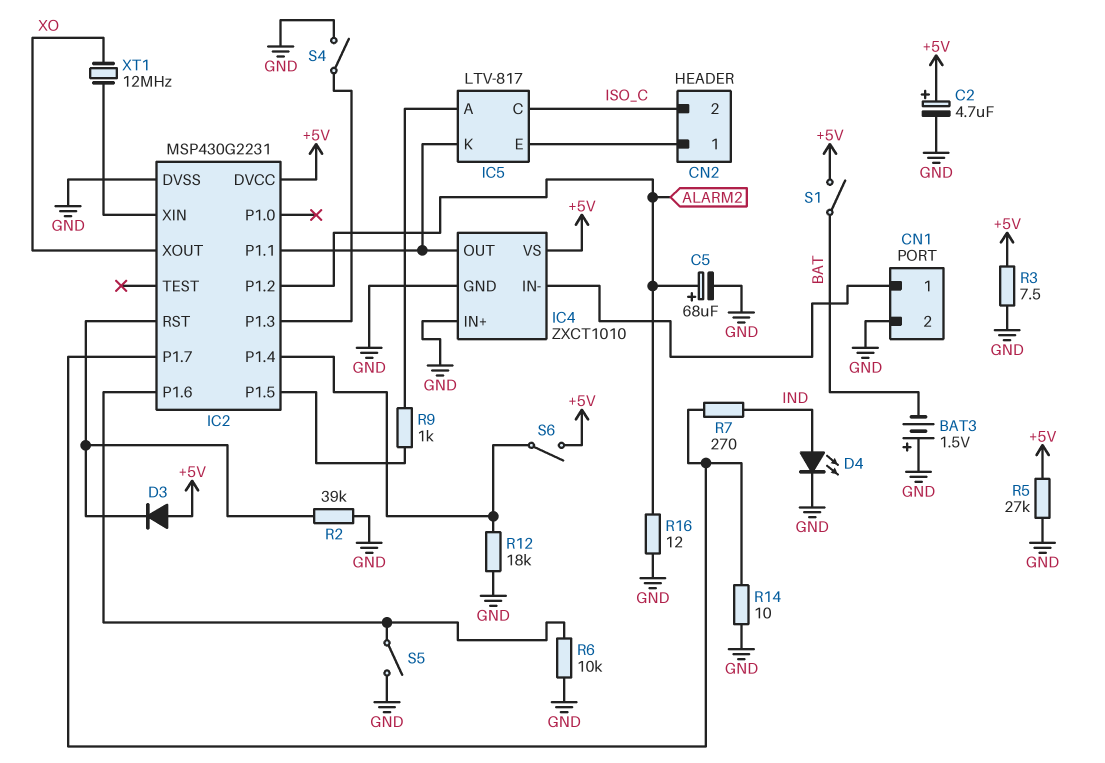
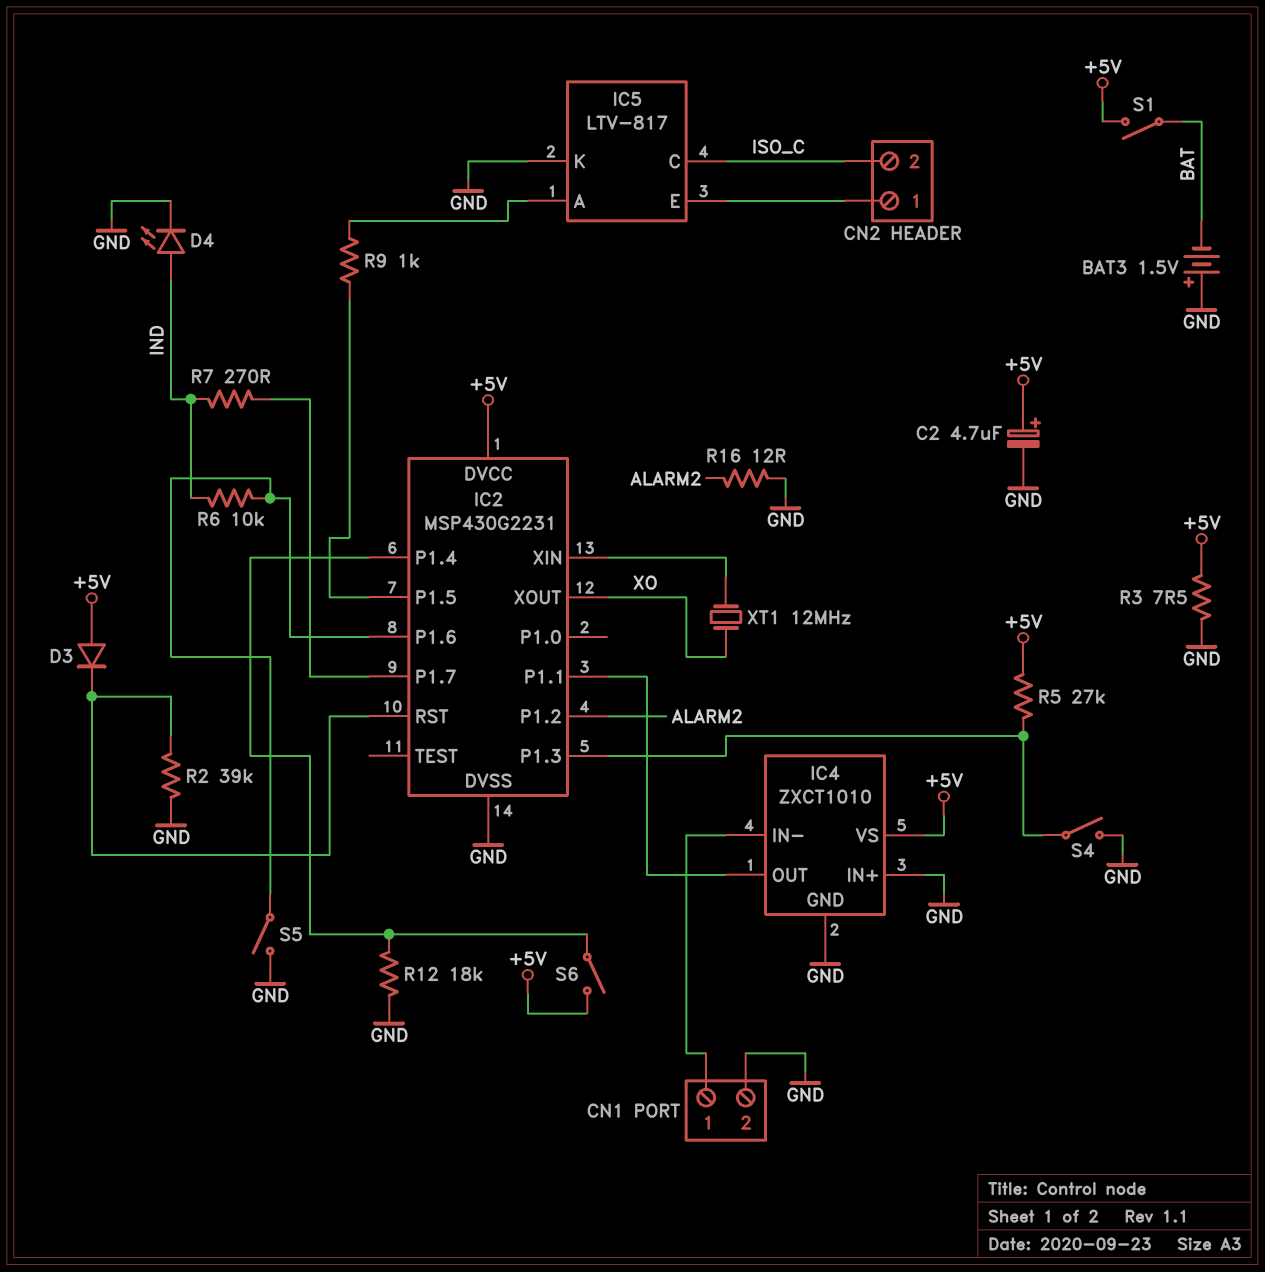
C5: 68uF (plus ALARM2, minus GND) -> none
IC5 pin K: IC2/P1.1 -> GND
R5: 27k (+5V, GND) -> 27k (+5V, IC2/P1.3)
R6: 10k (GND, IC2/P1.6) -> 10k (IC2/P1.6, IND)
R14: 10 (GND, IC2/P1.7) -> none

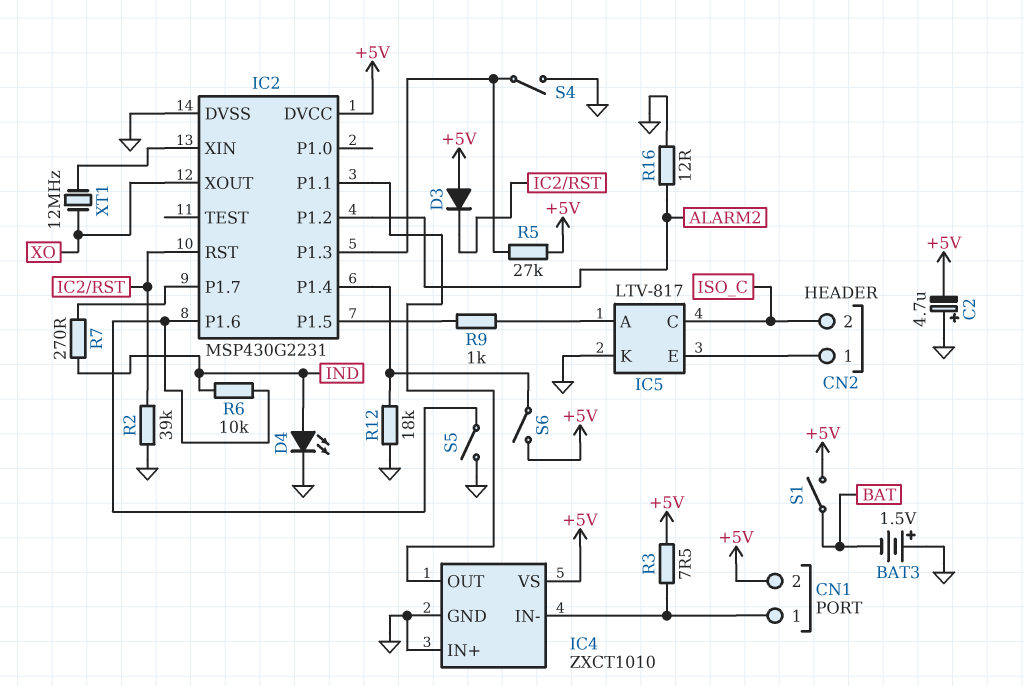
C2: 4.7uF (plus +5V, minus GND) -> 4.7uF (plus GND, minus +5V)
CN1 pin 2: GND -> +5V
R3: 7.5 (+5V, GND) -> 7.5 (+5V, CN1/1)

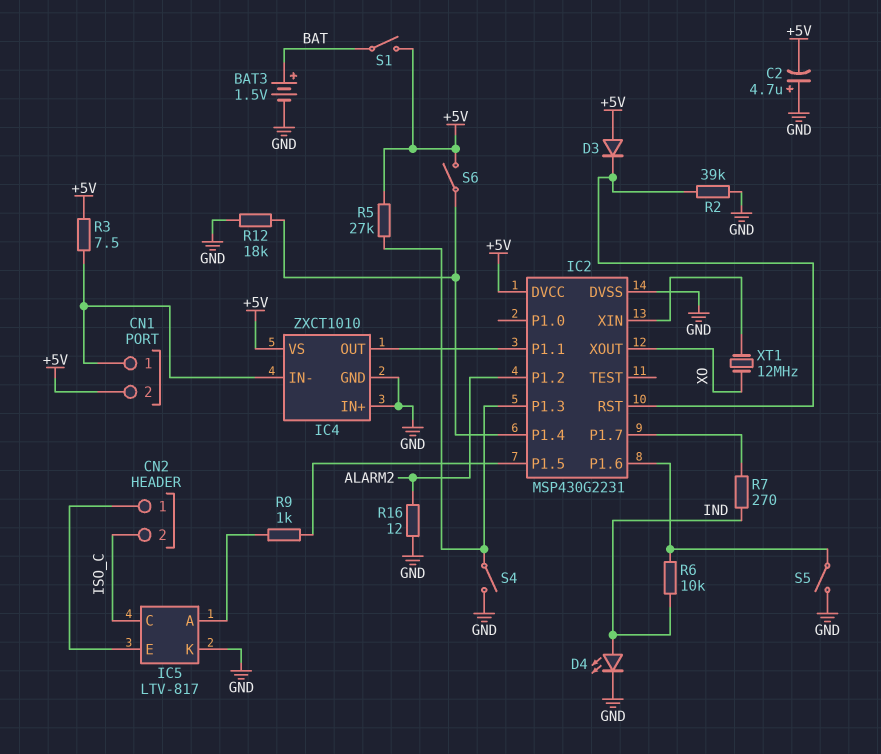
BAT3: 1.5V (plus GND, minus BAT) -> 1.5V (plus BAT, minus GND)

